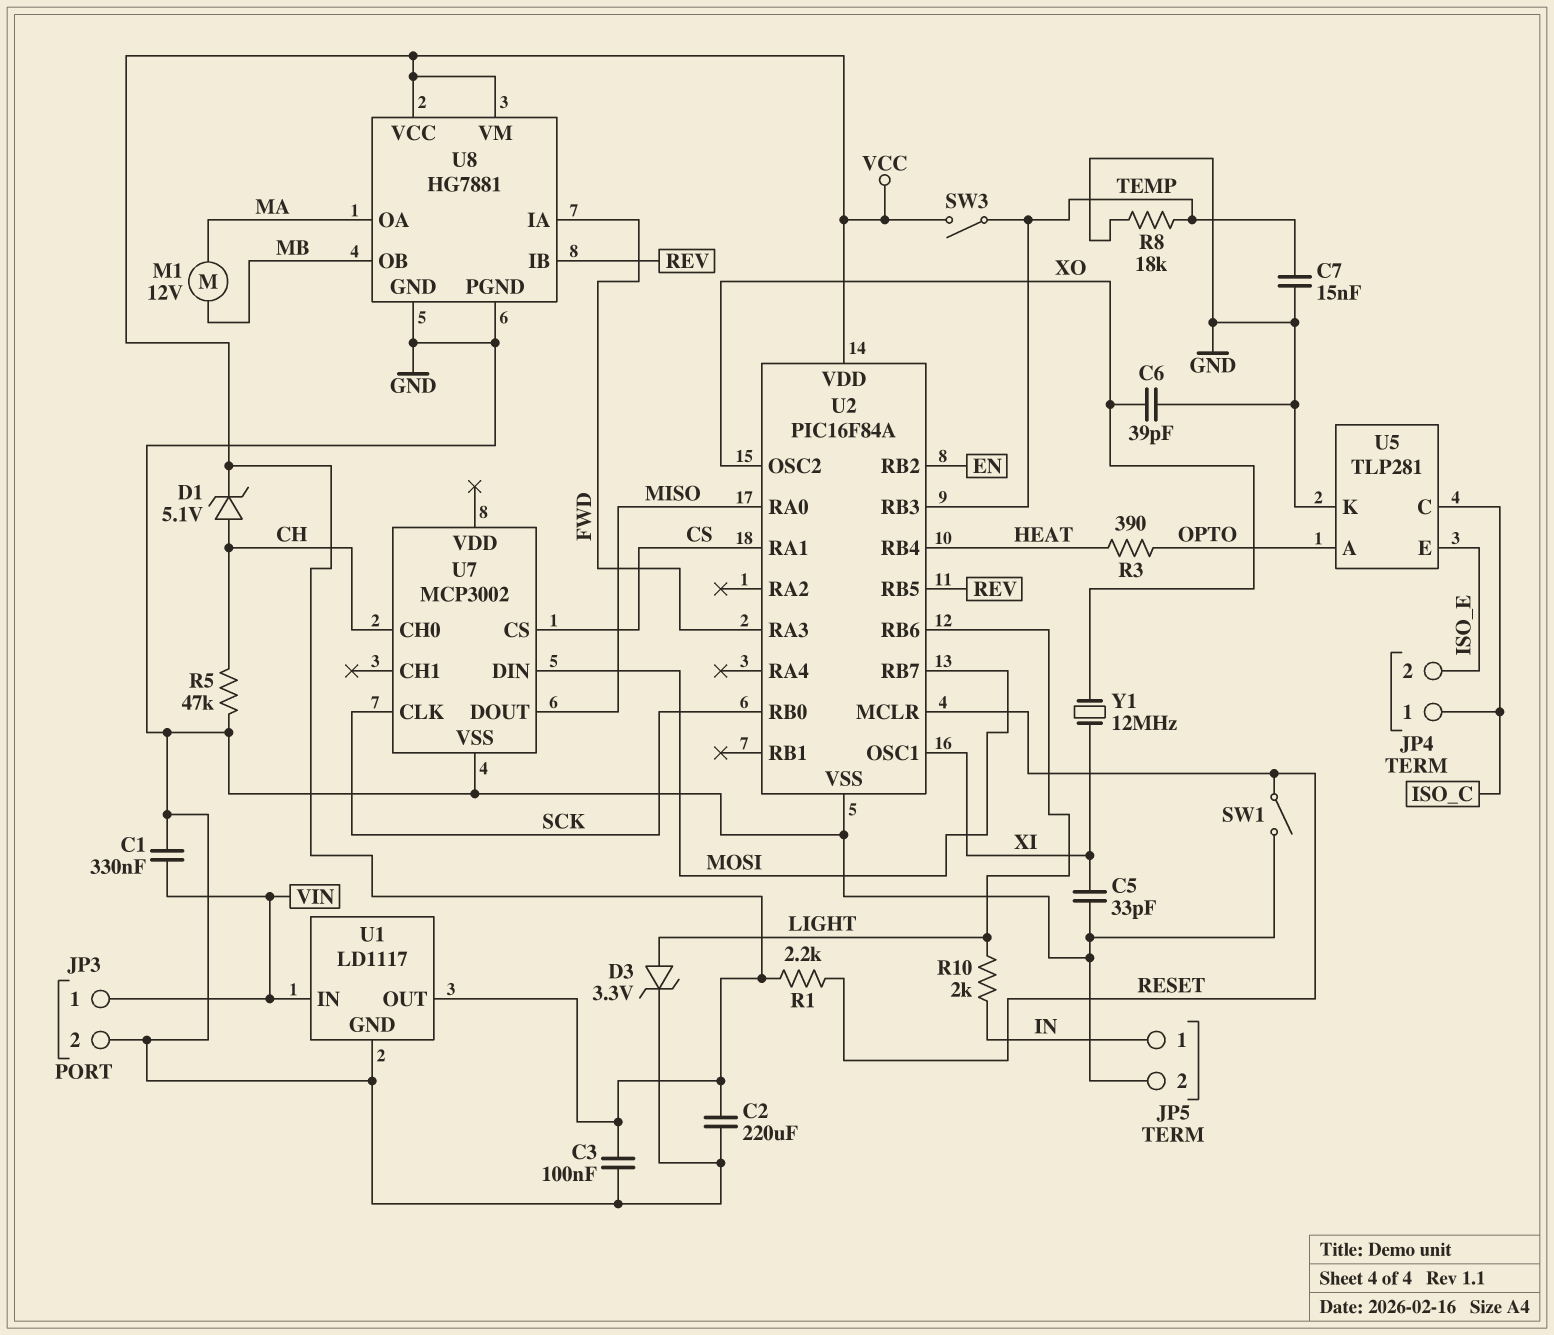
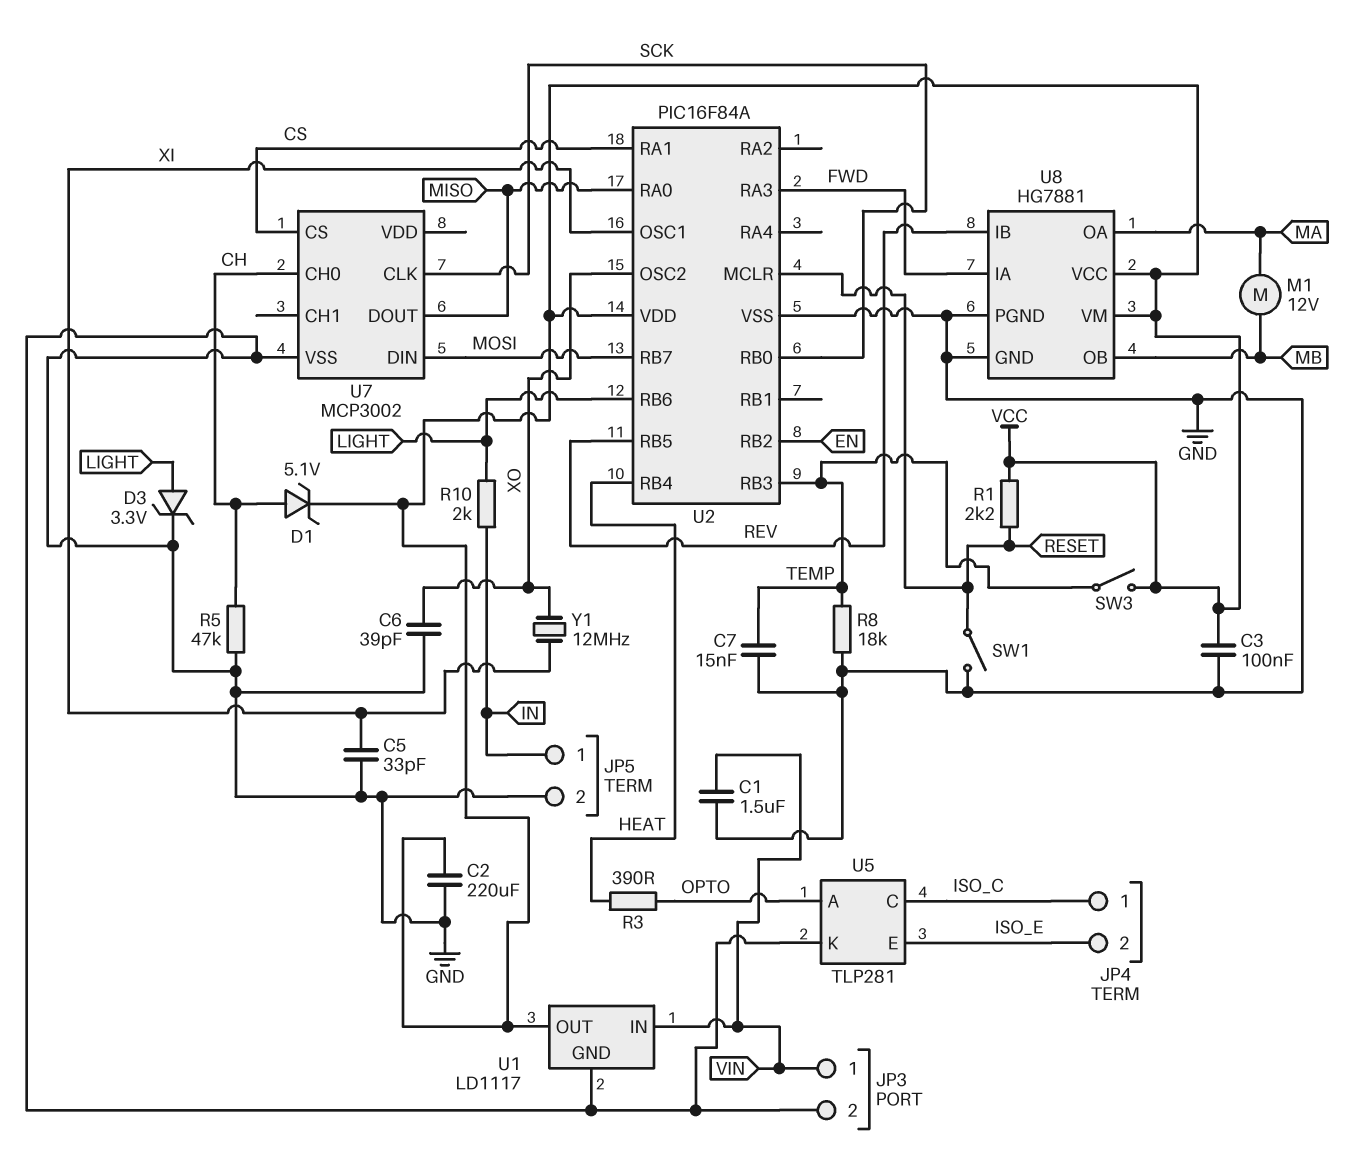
C1: 330nF (GND, VIN) -> 1.5uF (GND, VIN)

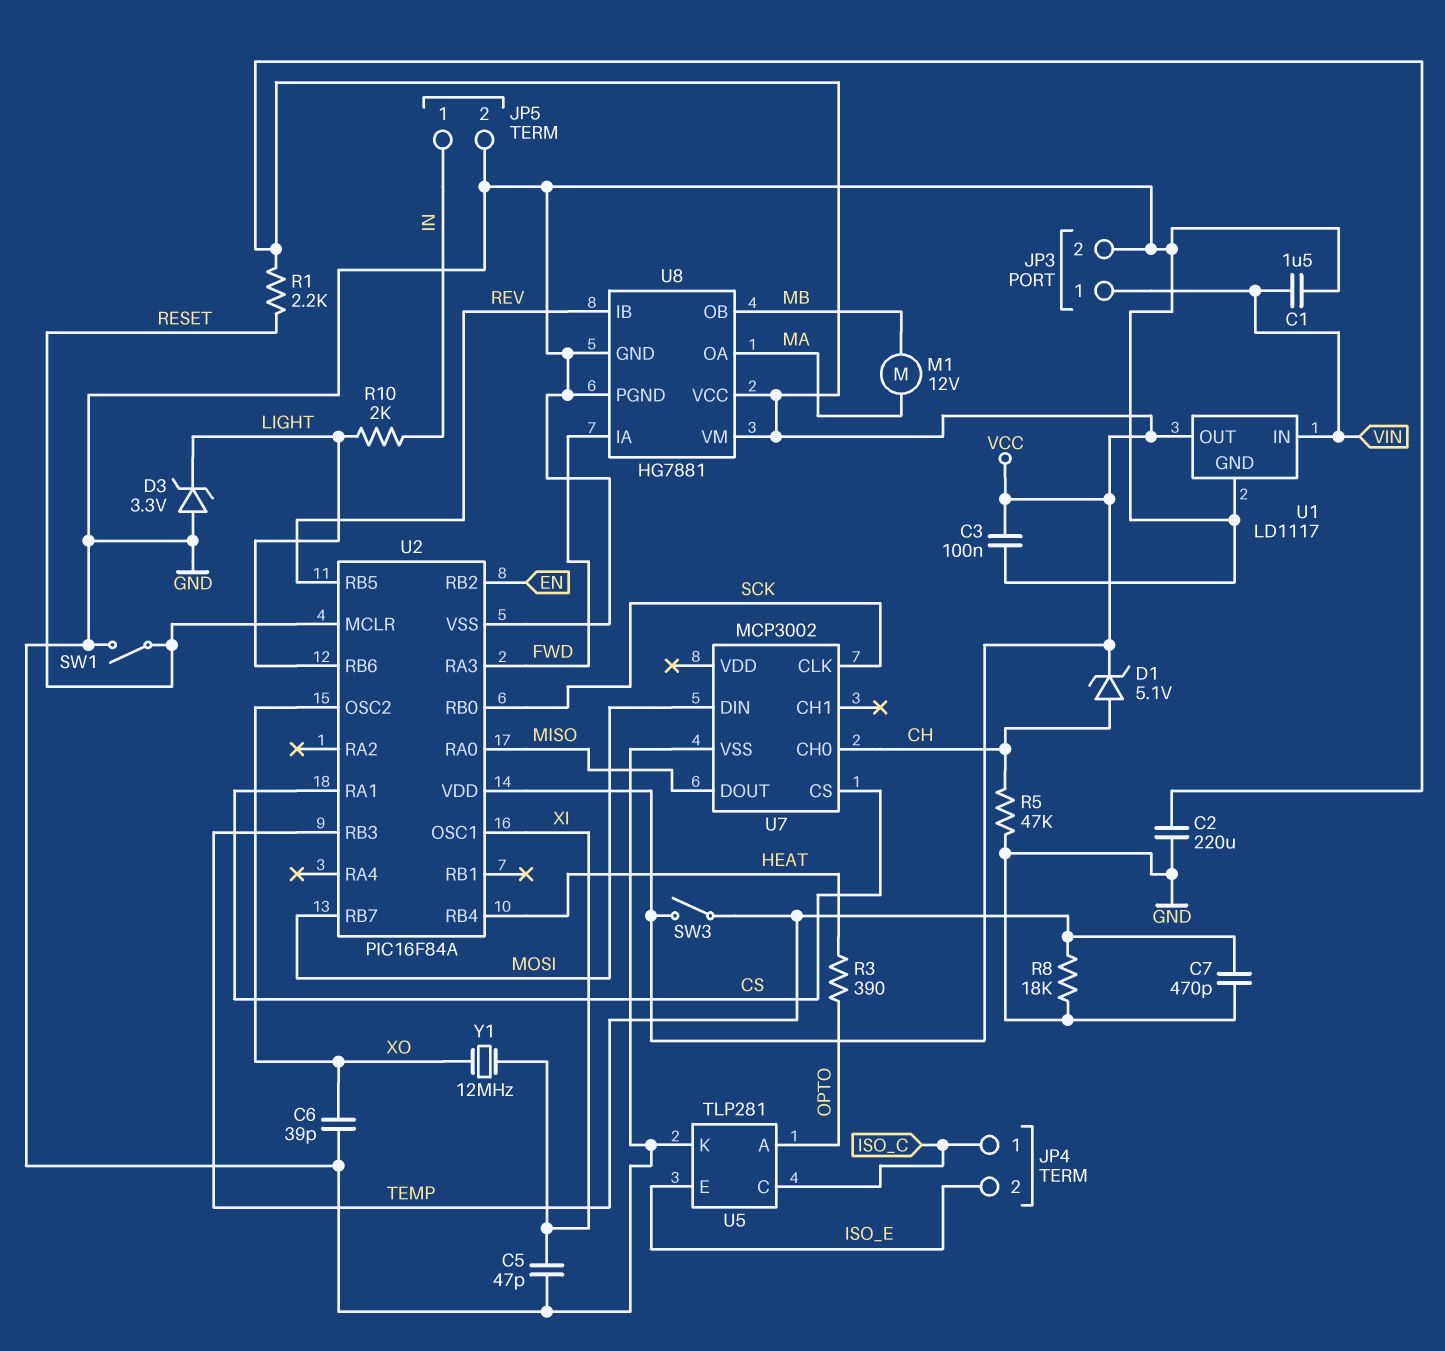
C5: 33pF (GND, XI) -> 47pF (GND, XI)
C7: 15nF (GND, TEMP) -> 470pF (GND, TEMP)
D3: zener 3.3V (A LIGHT, K GND) -> zener 3.3V (A GND, K LIGHT)

